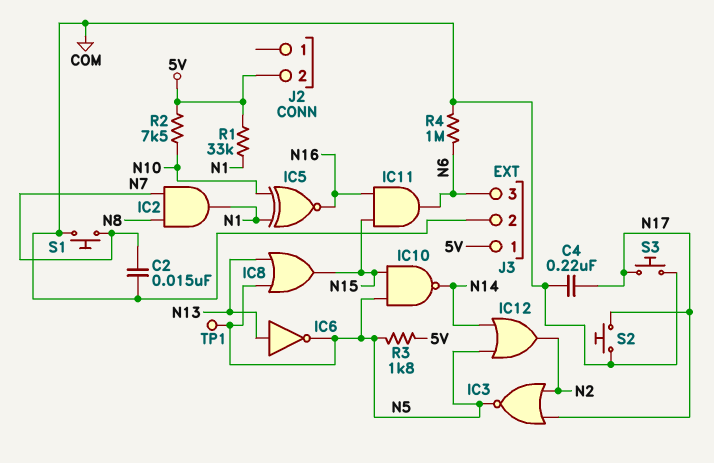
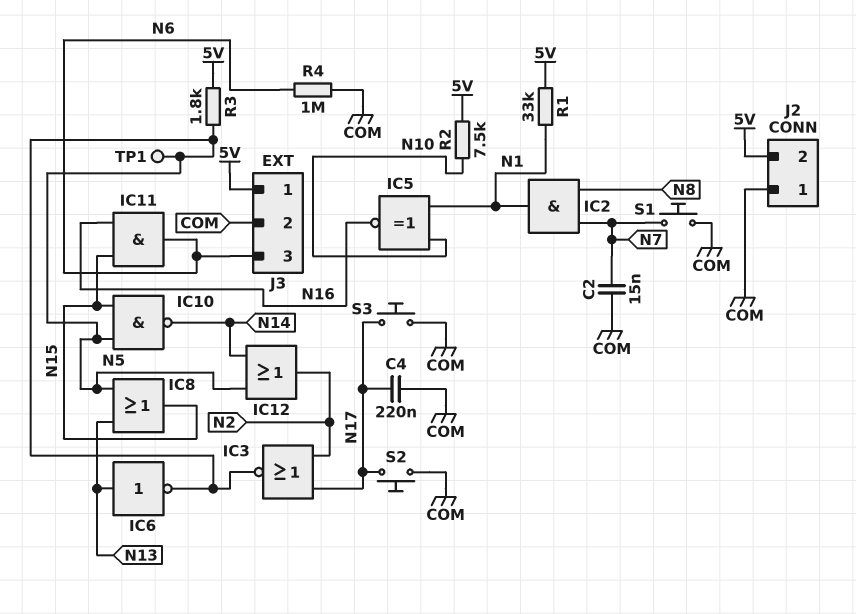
J2 pin 1: none -> COM

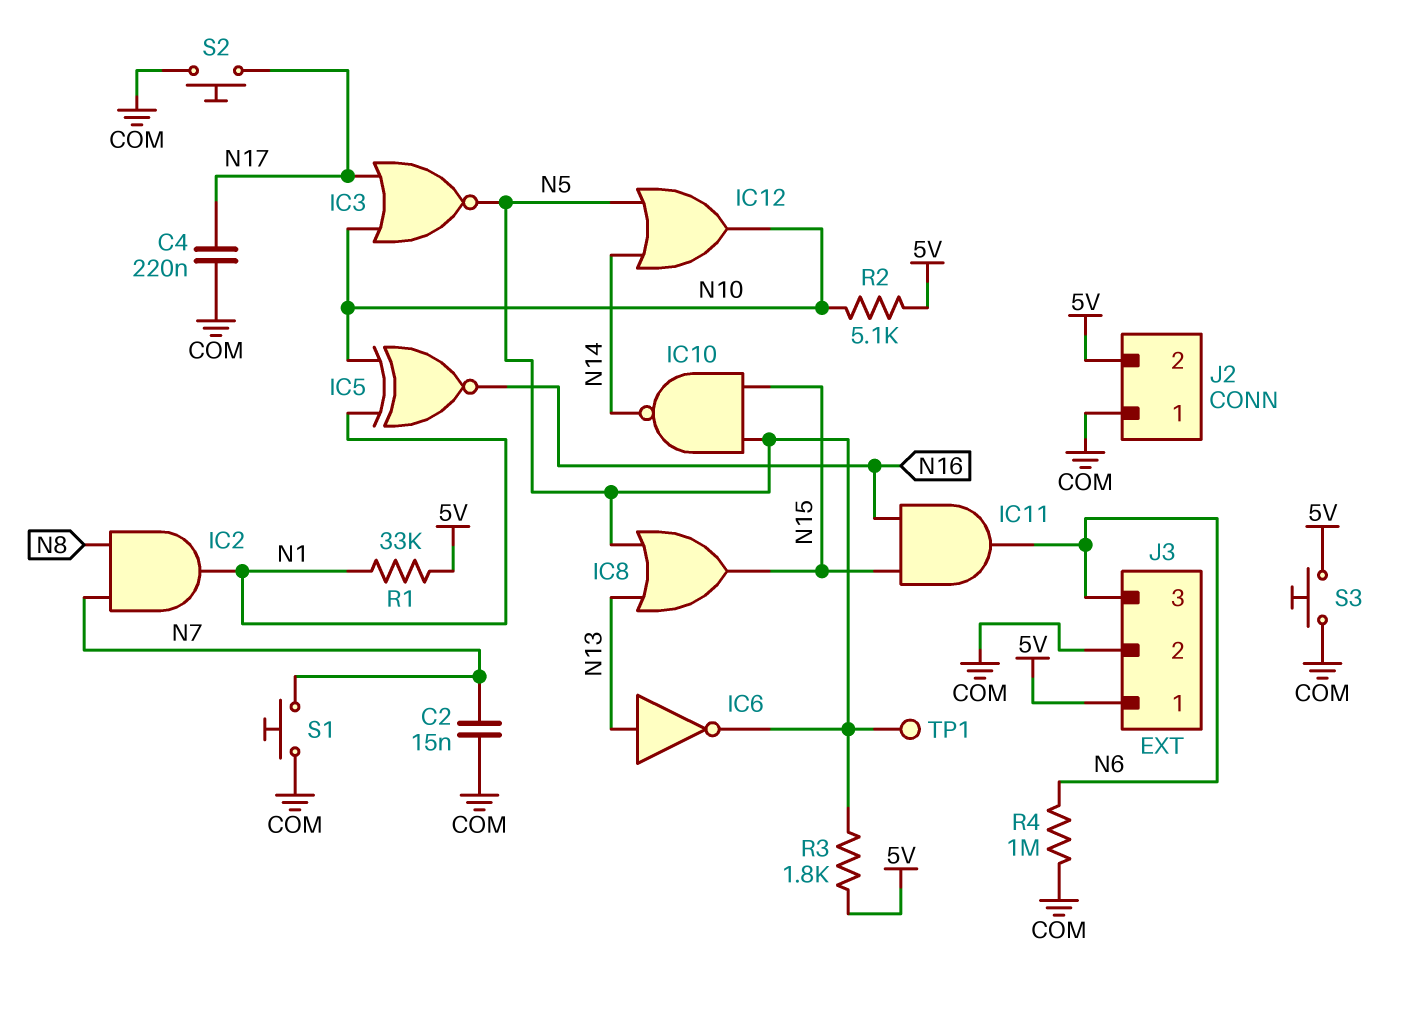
IC3: NOR (in N2, in N17, out N5) -> NOR (in N10, in N17, out N5)
IC12: OR (in N5, in N14, out N2) -> OR (in N5, in N14, out N10)
R2: 7.5k (5V, N10) -> 5.1k (5V, N10)
S3: button (COM, N17) -> button (5V, COM)

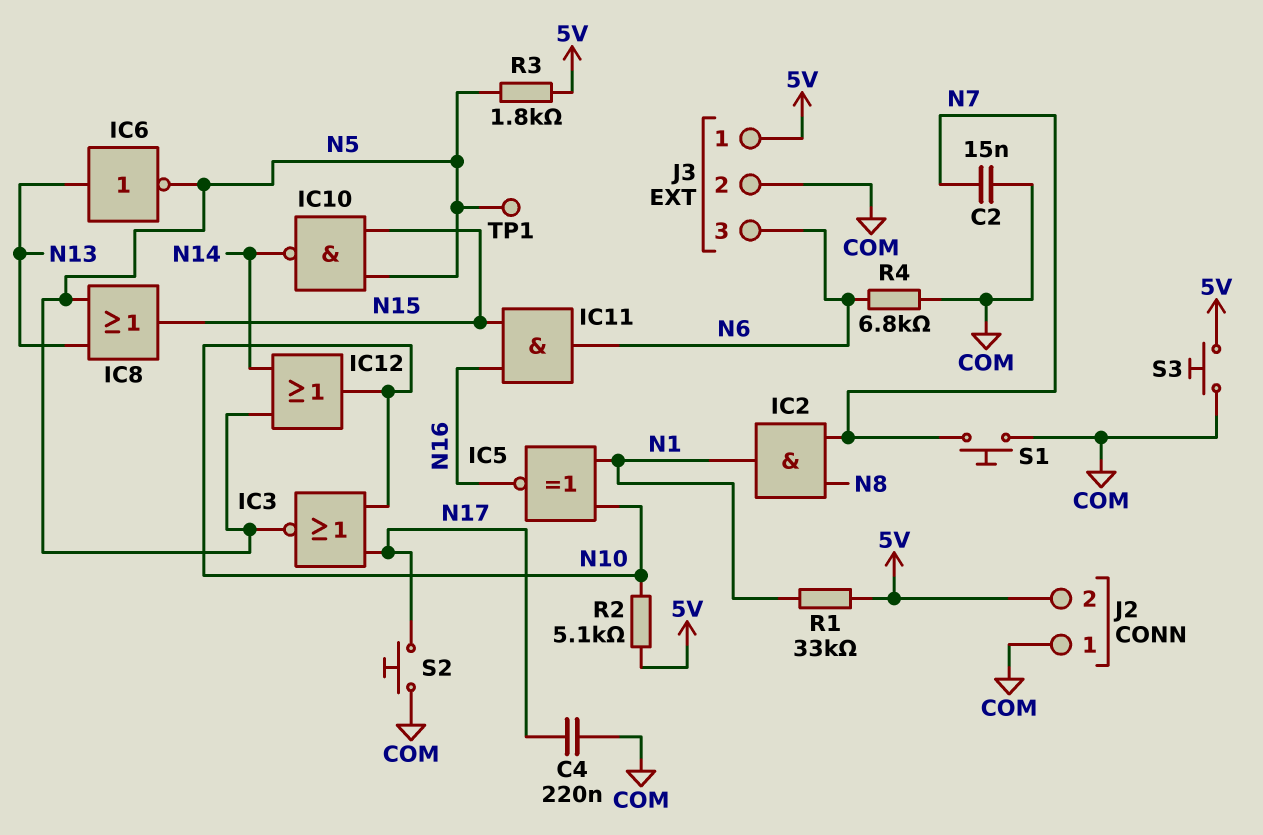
R4: 1M (COM, N6) -> 6.8k (COM, N6)

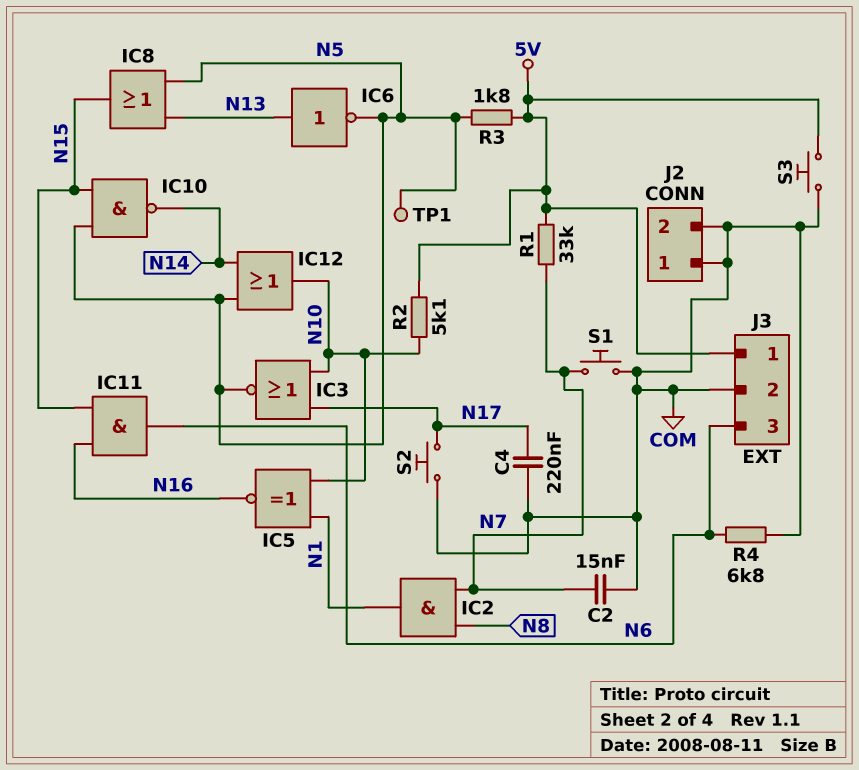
J2 pin 2: 5V -> COM
R1: 33k (5V, N1) -> 33k (5V, N7)

